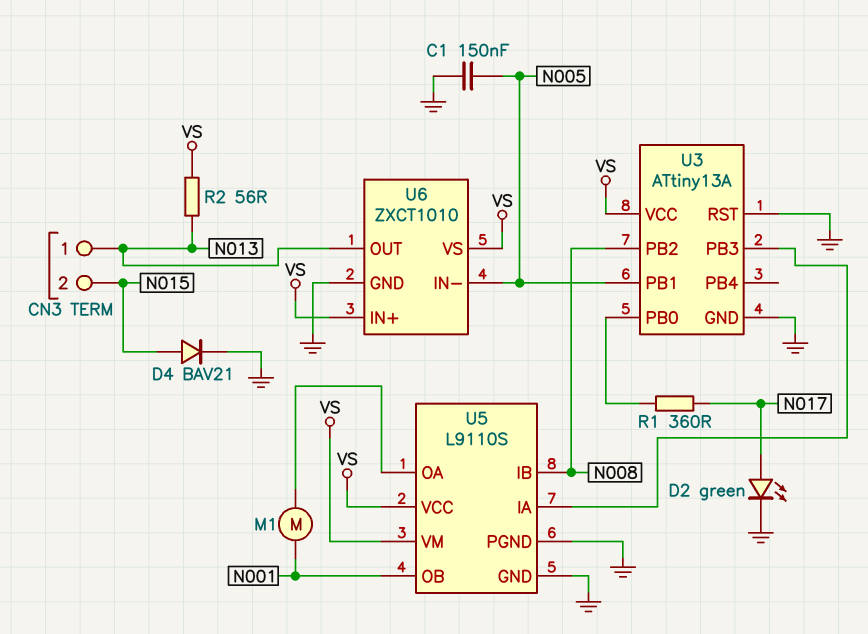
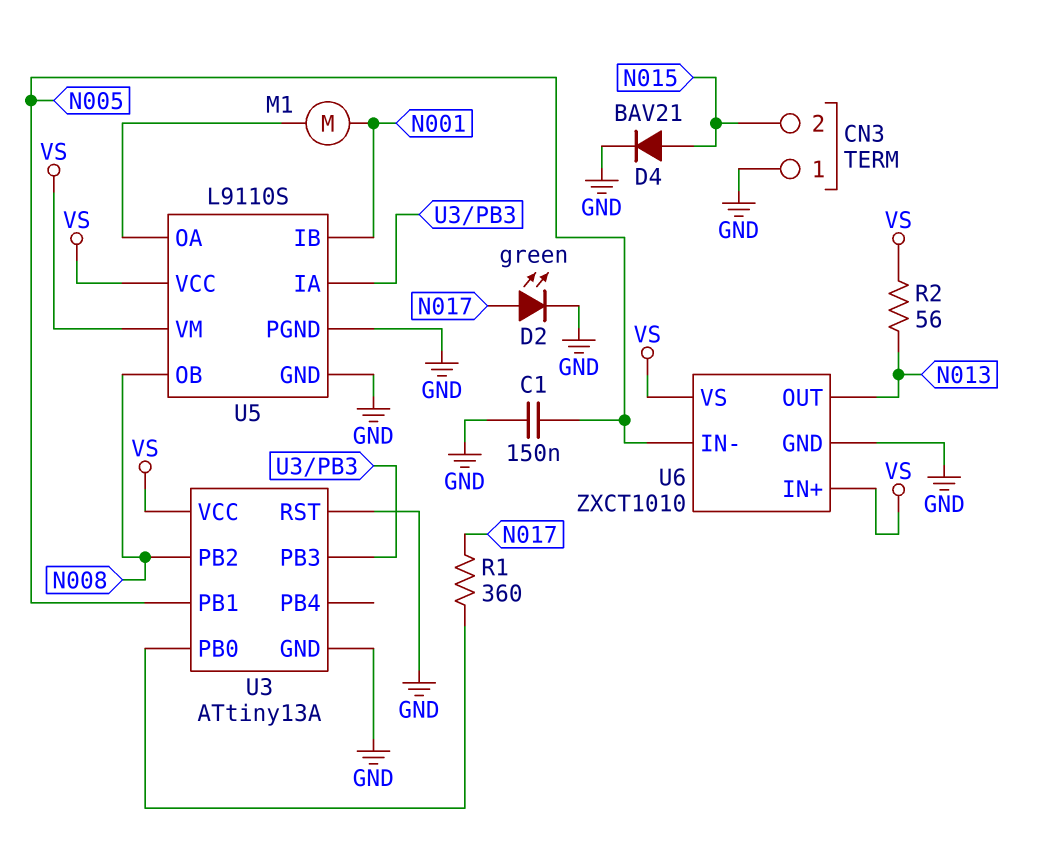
CN3 pin 1: N013 -> GND
U5 pin IB: N008 -> N001
U5 pin OB: N001 -> N008

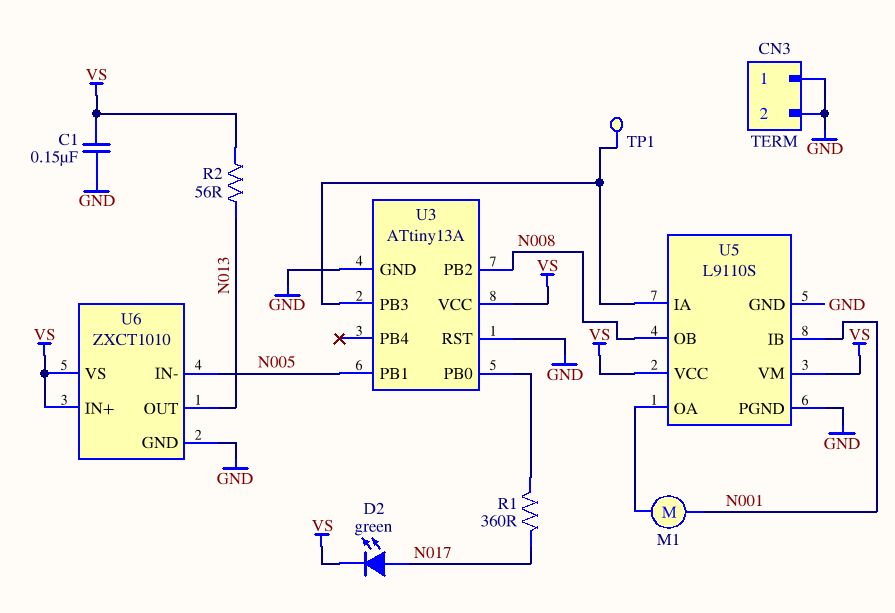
C1: 150nF (GND, N005) -> 150nF (GND, VS)
CN3 pin 2: N015 -> GND
D2: LED green (A N017, K GND) -> LED green (A N017, K VS)
D4: diode BAV21 (A N015, K GND) -> none
TP1: none -> test point (U3/PB3)

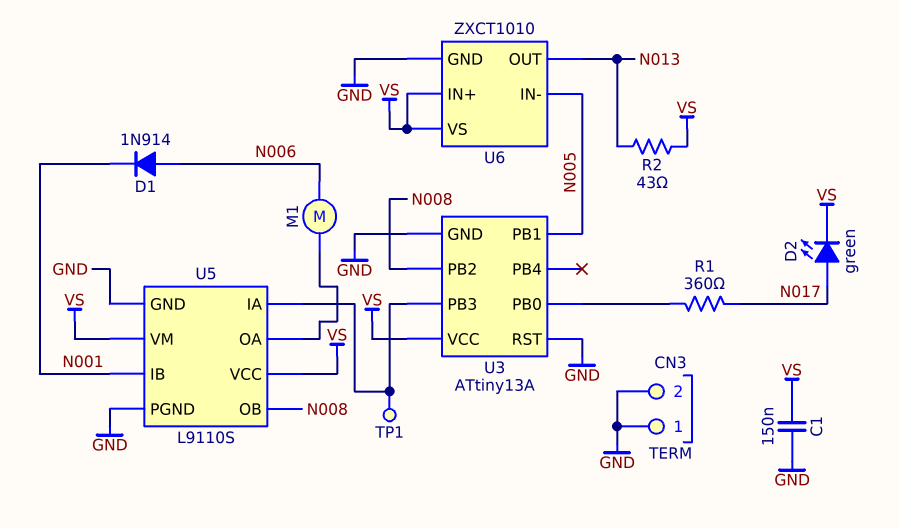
D1: none -> diode 1N914 (A N006, K N001)
M1: motor (N001, U5/OA) -> motor (N006, U5/OA)
R2: 56 (N013, VS) -> 43 (N013, VS)

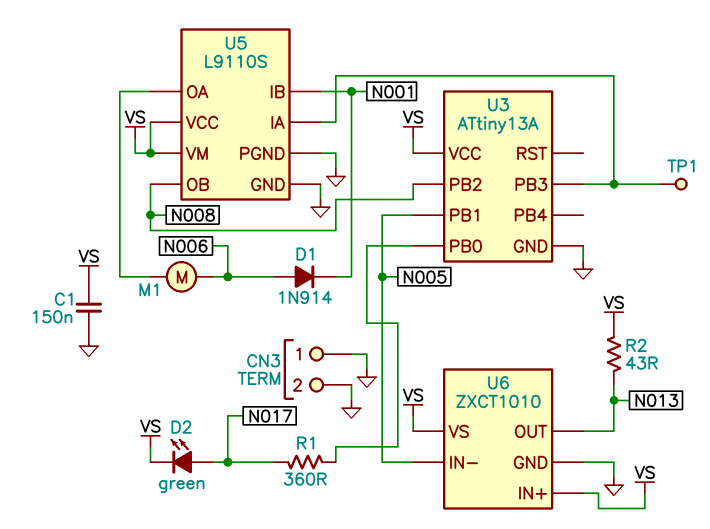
U3 pin RST: GND -> none

